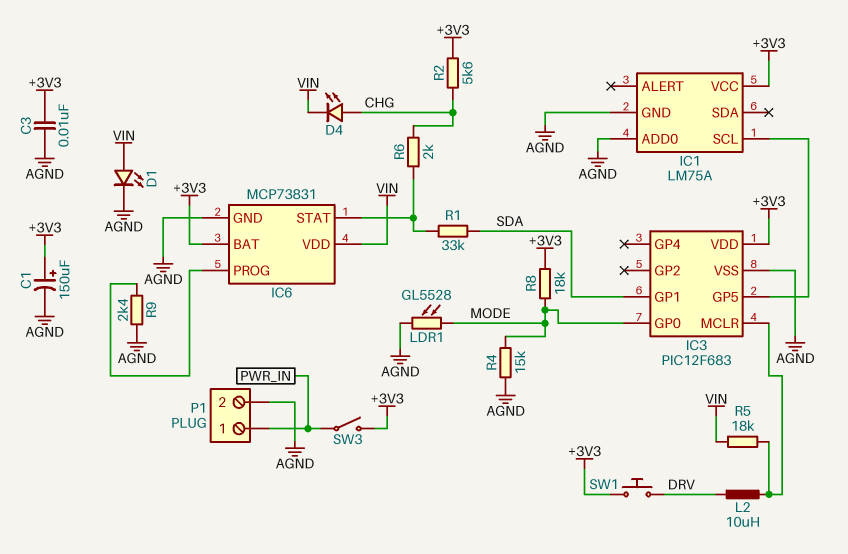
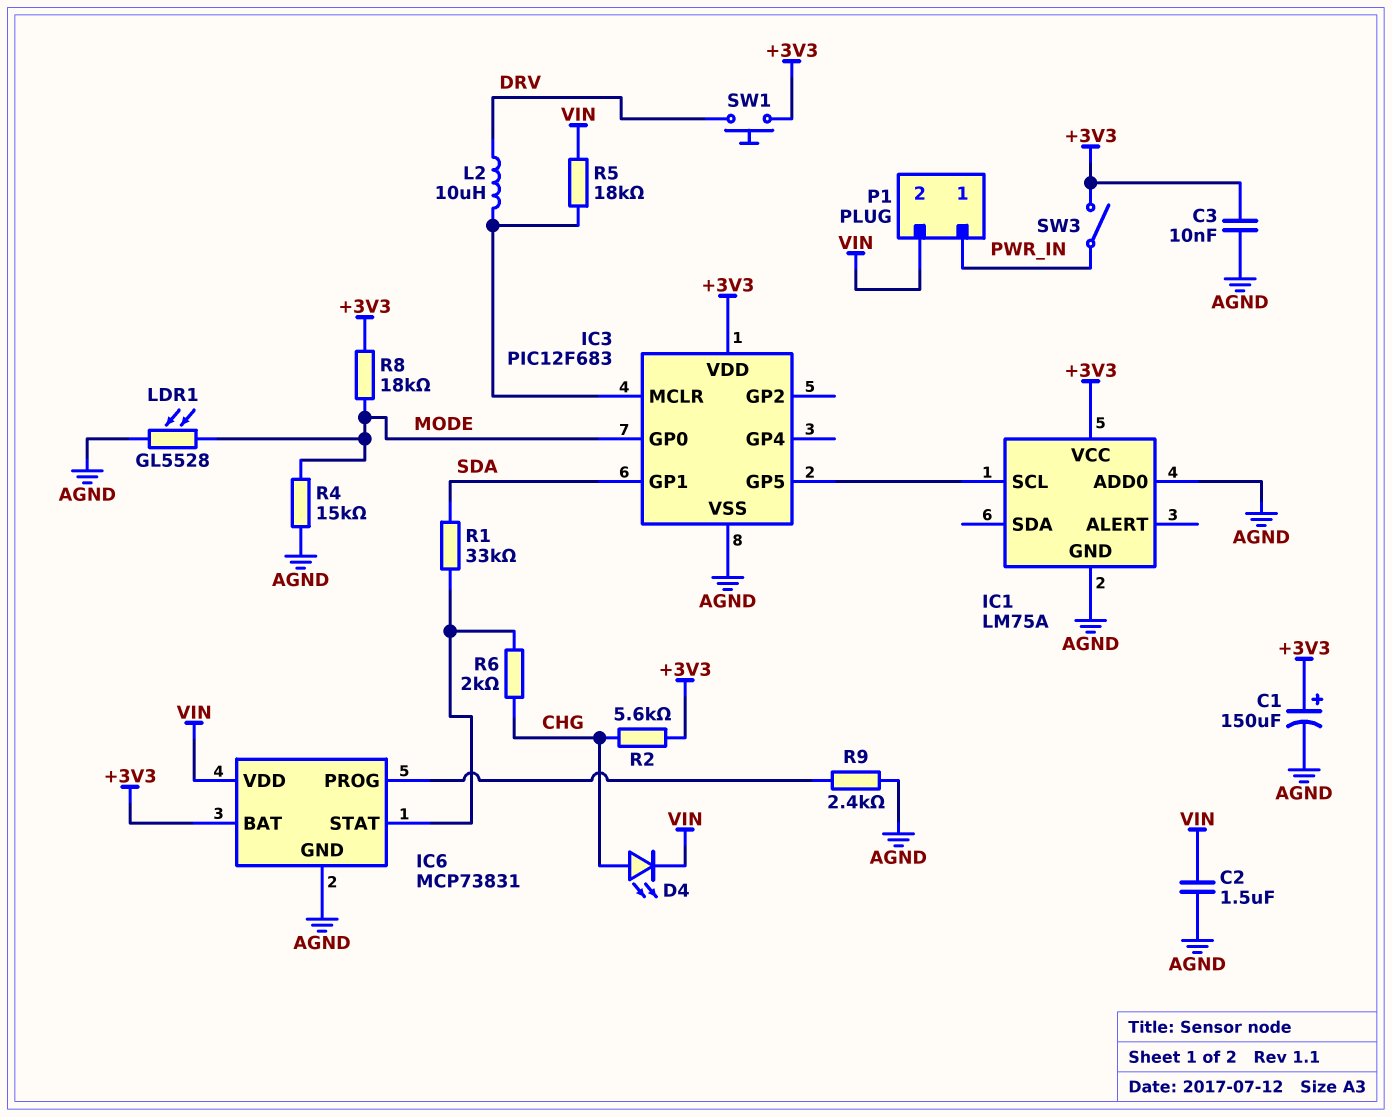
C2: none -> 1.5uF (AGND, VIN)
D1: LED (A VIN, K AGND) -> none
P1 pin 2: AGND -> VIN

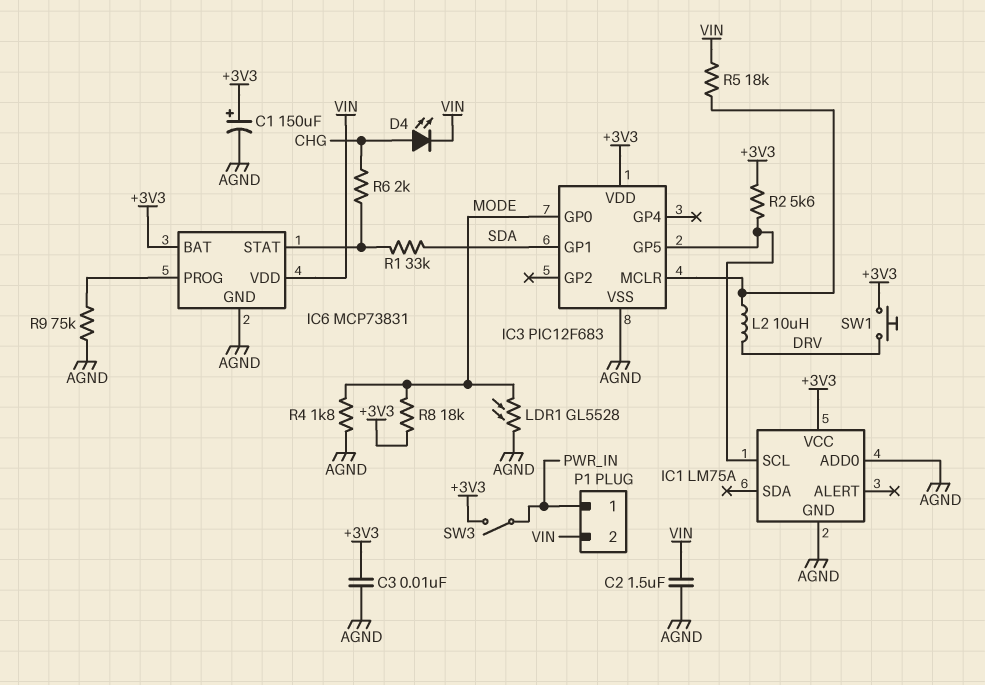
R2: 5.6k (+3V3, CHG) -> 5.6k (+3V3, IC1/SCL)
R4: 15k (AGND, MODE) -> 1.8k (AGND, MODE)
R9: 2.4k (AGND, IC6/PROG) -> 75k (AGND, IC6/PROG)

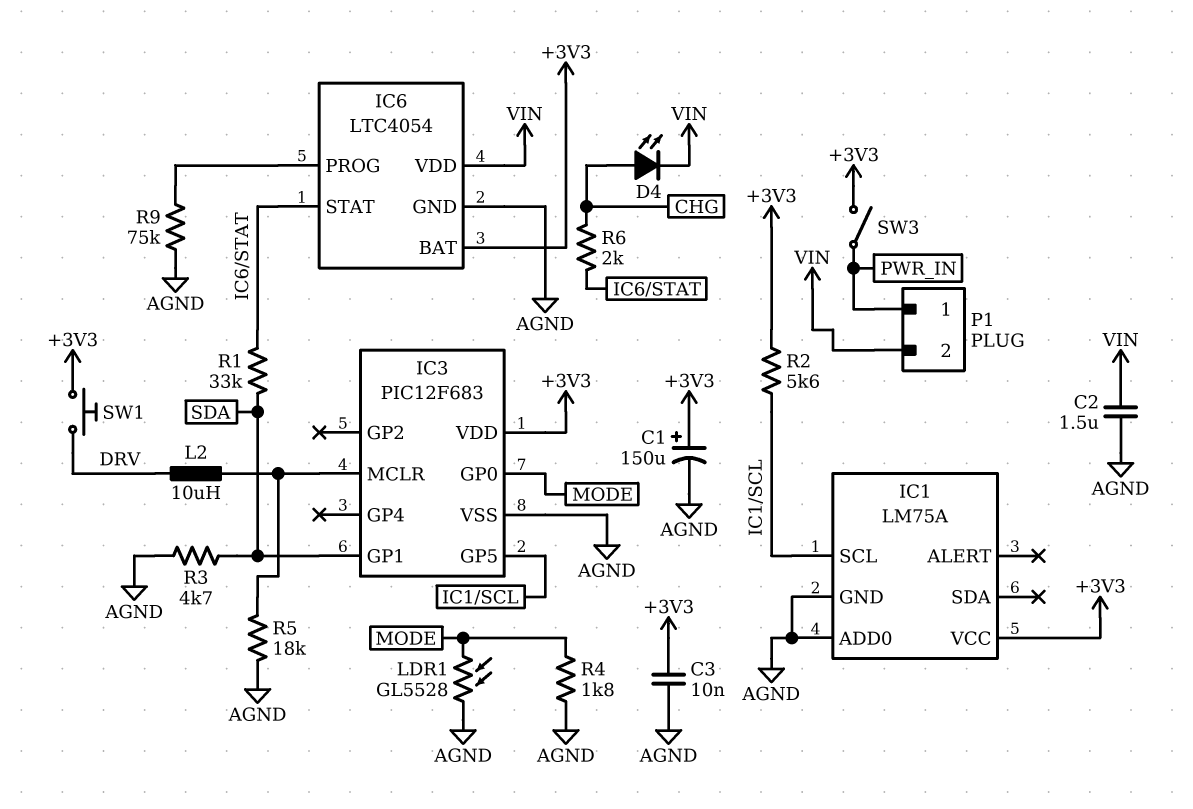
IC6: MCP73831 -> LTC4054
R3: none -> 4.7k (AGND, SDA)
R5: 18k (IC3/MCLR, VIN) -> 18k (AGND, IC3/MCLR)
R8: 18k (+3V3, MODE) -> none

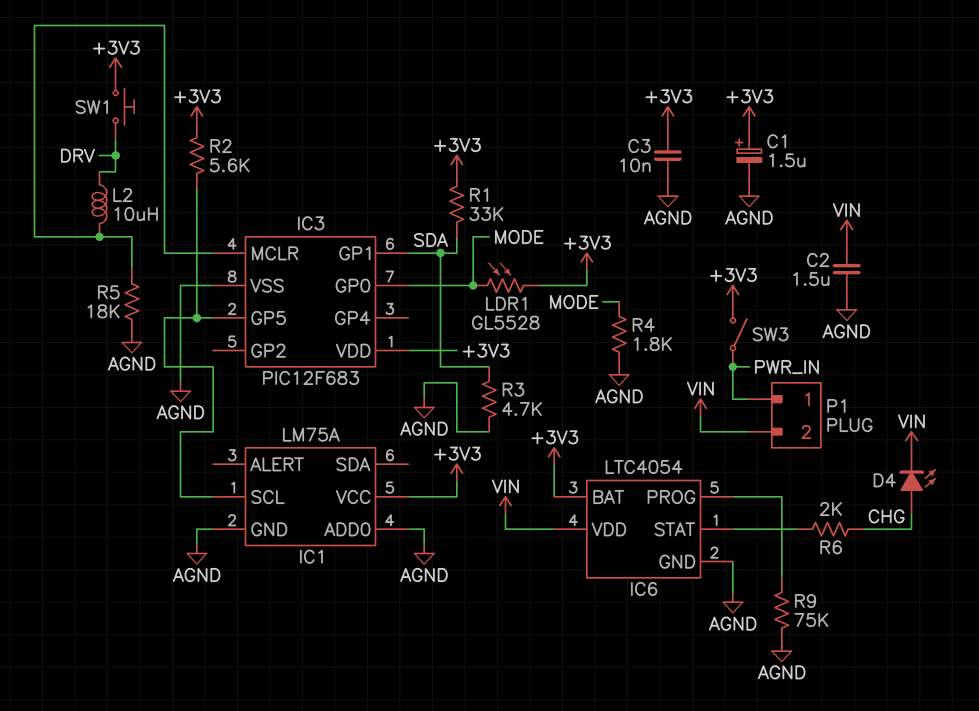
C1: 150uF (plus +3V3, minus AGND) -> 1.5uF (plus +3V3, minus AGND)
LDR1: GL5528 (AGND, MODE) -> GL5528 (+3V3, MODE)
R1: 33k (IC6/STAT, SDA) -> 33k (+3V3, SDA)

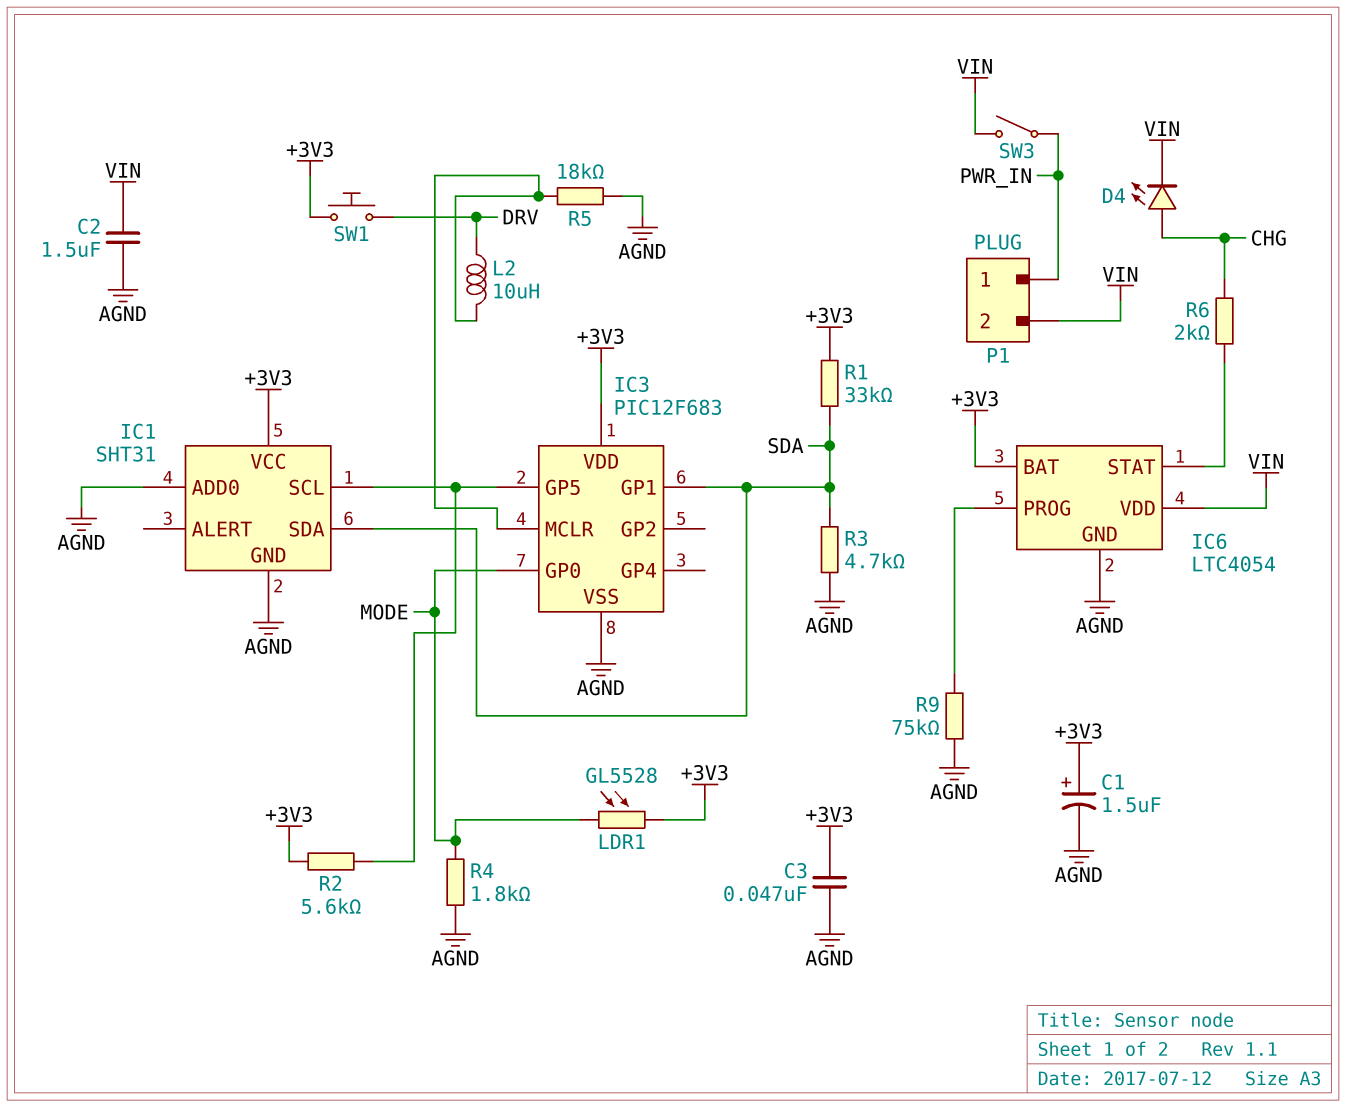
C3: 10nF (+3V3, AGND) -> 47nF (+3V3, AGND)
IC1: LM75A -> SHT31
IC1 pin SDA: none -> SDA
SW3: switch (+3V3, PWR_IN) -> switch (PWR_IN, VIN)

